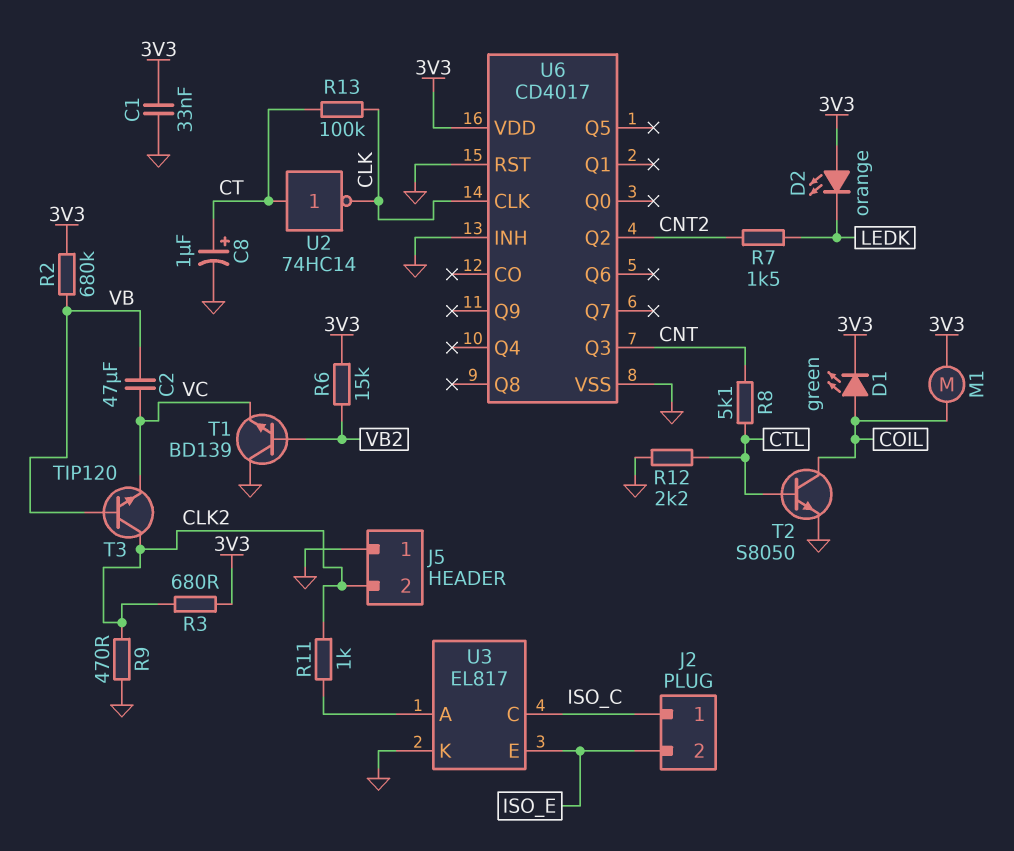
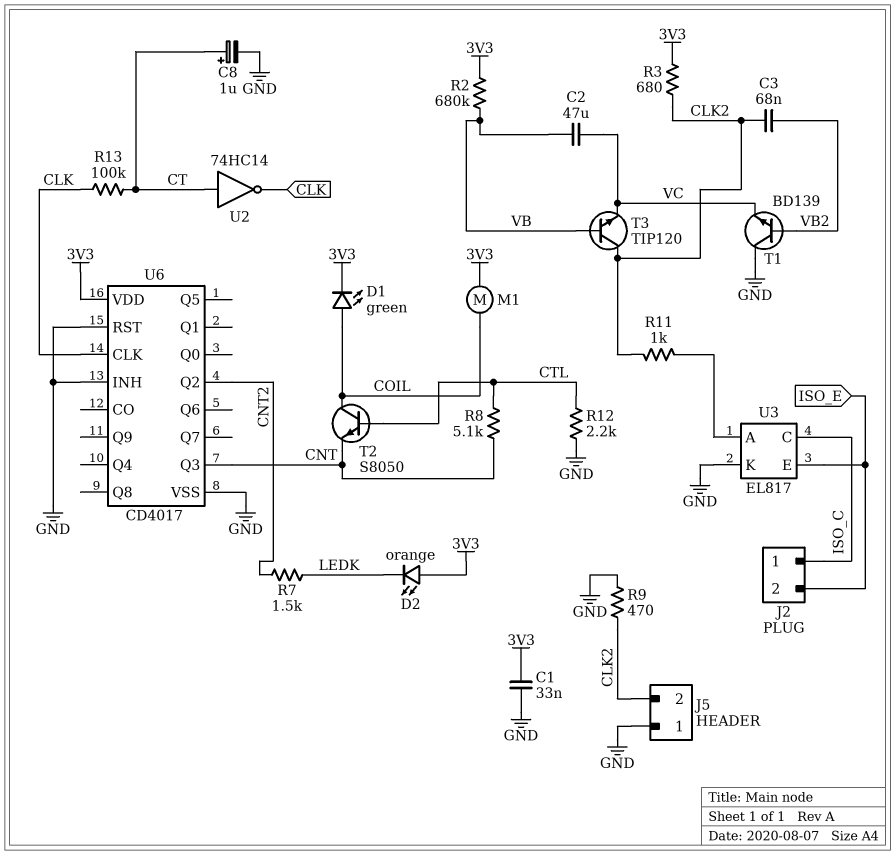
C3: none -> 68nF (CLK2, VB2)
R6: 15k (3V3, VB2) -> none
T2: NPN S8050 (B CTL, C COIL, E GND) -> NPN S8050 (B CTL, C COIL, E CNT)

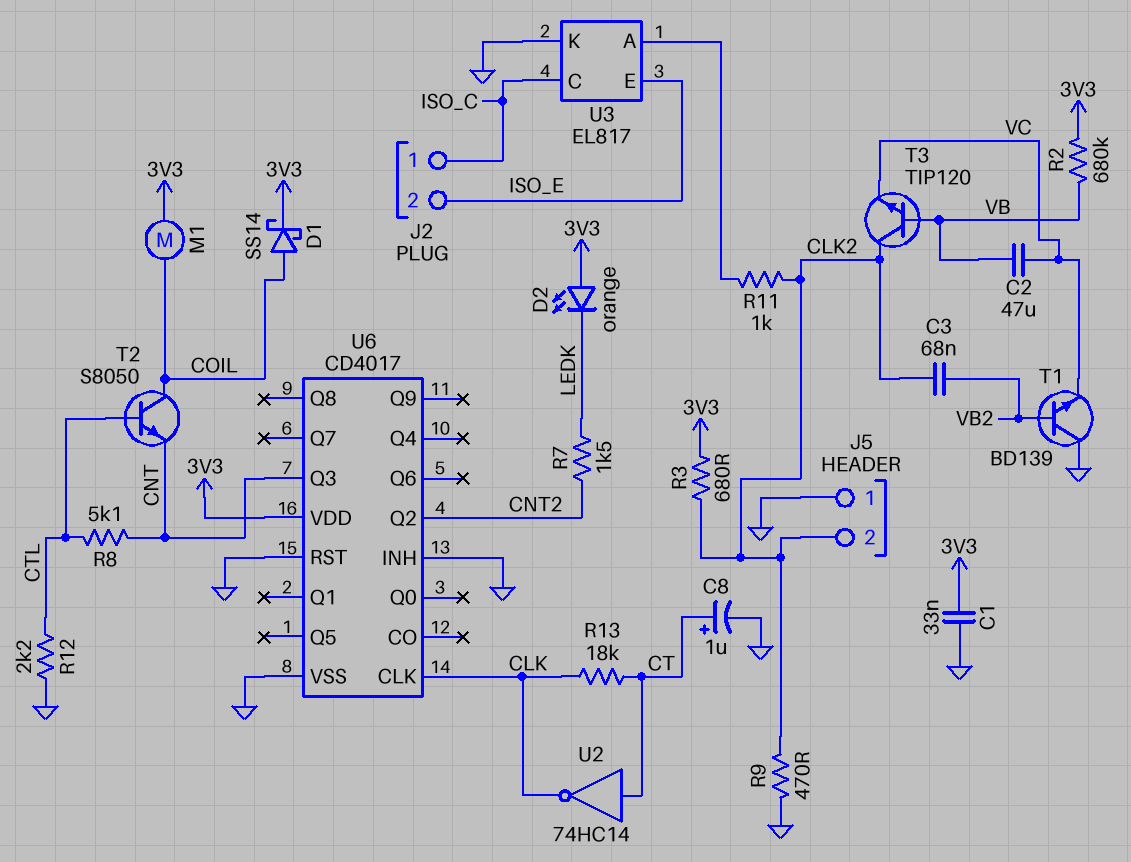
D1: LED green (A COIL, K 3V3) -> schottky SS14 (A COIL, K 3V3)
R13: 100k (CLK, CT) -> 18k (CLK, CT)

